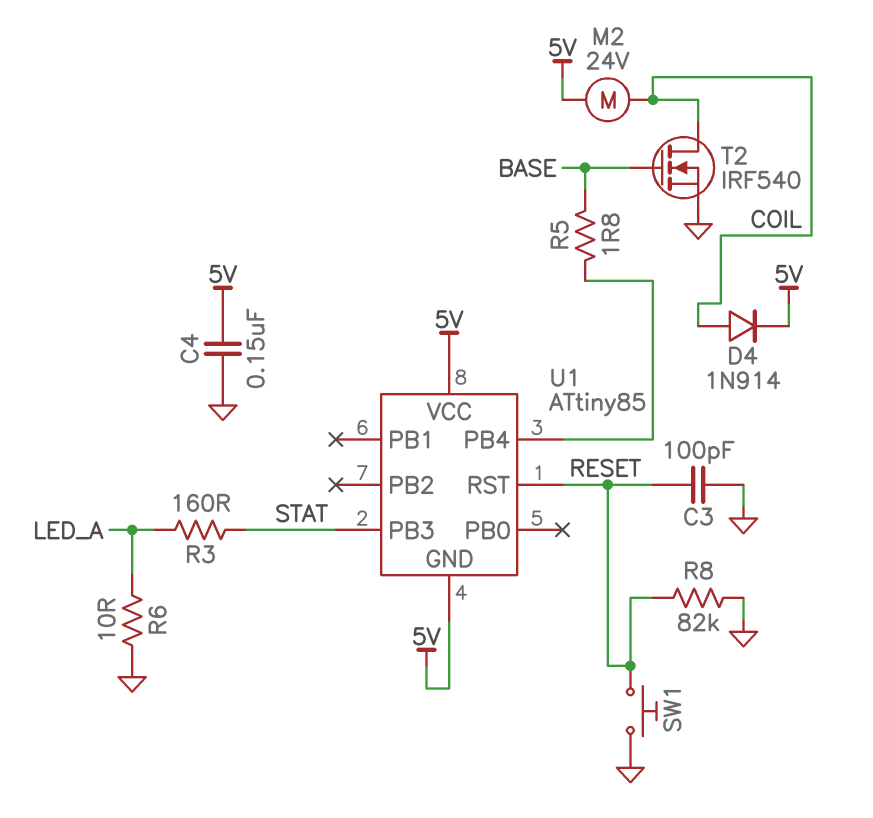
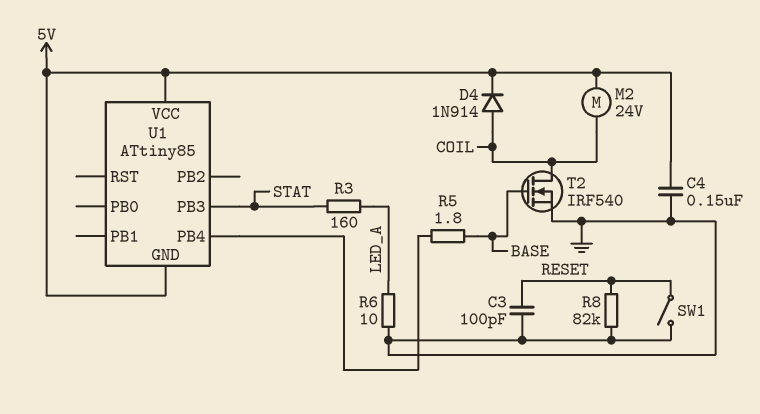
SW1: button (GND, RESET) -> switch (GND, RESET)
U1 pin RST: RESET -> none

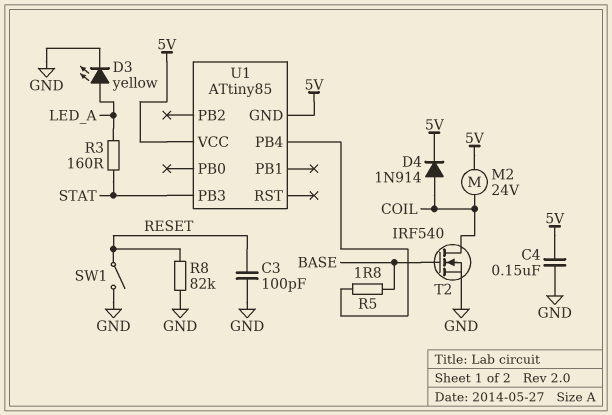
D3: none -> LED yellow (A LED_A, K GND)
R6: 10 (GND, LED_A) -> none

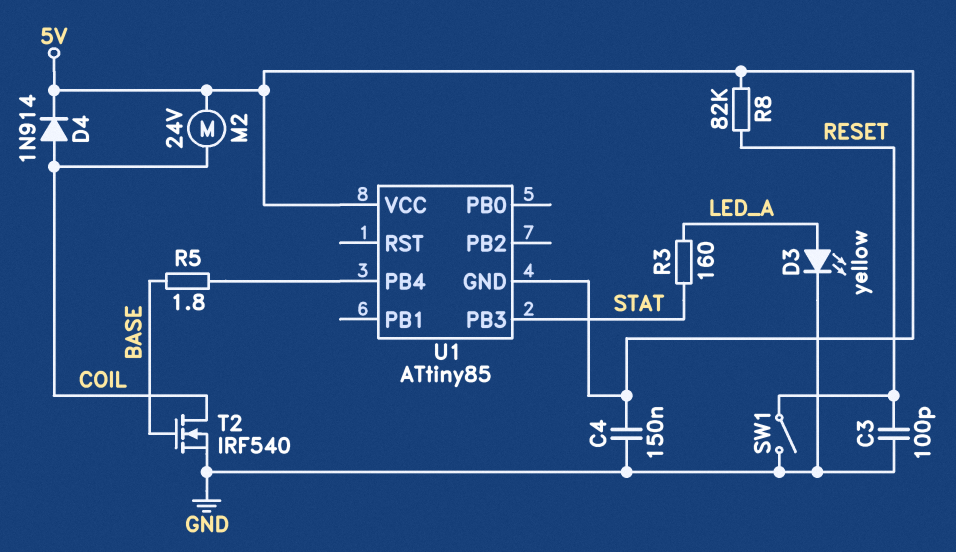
R8: 82k (GND, RESET) -> 82k (5V, RESET)

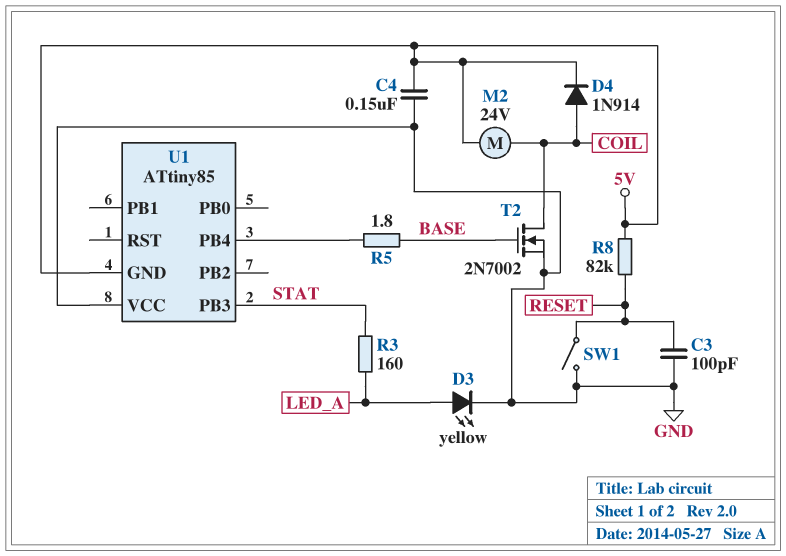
T2: NMOS IRF540 (G BASE, D COIL, S GND) -> NMOS 2N7002 (G BASE, D COIL, S GND)
U1 pin VCC: 5V -> GND

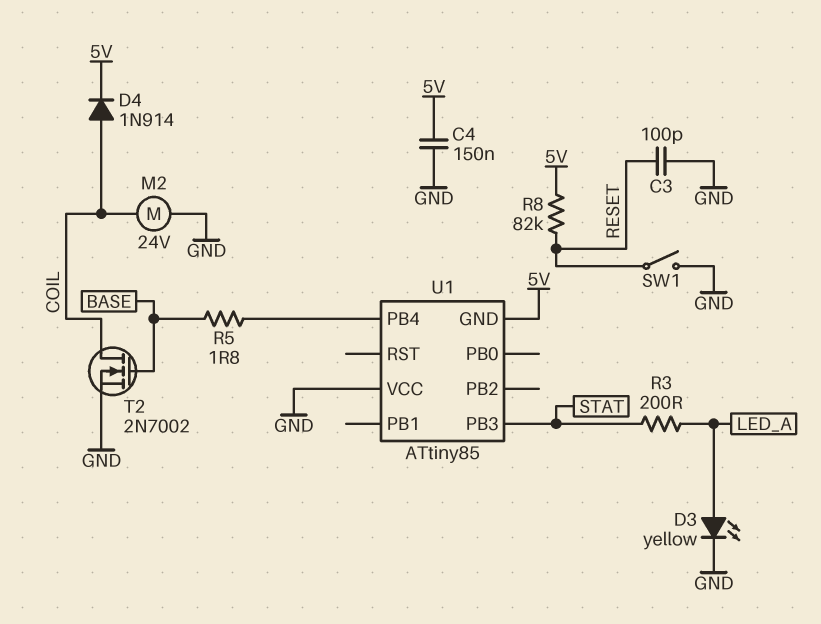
M2: motor 24V (5V, COIL) -> motor 24V (COIL, GND)
R3: 160 (LED_A, STAT) -> 200 (LED_A, STAT)

